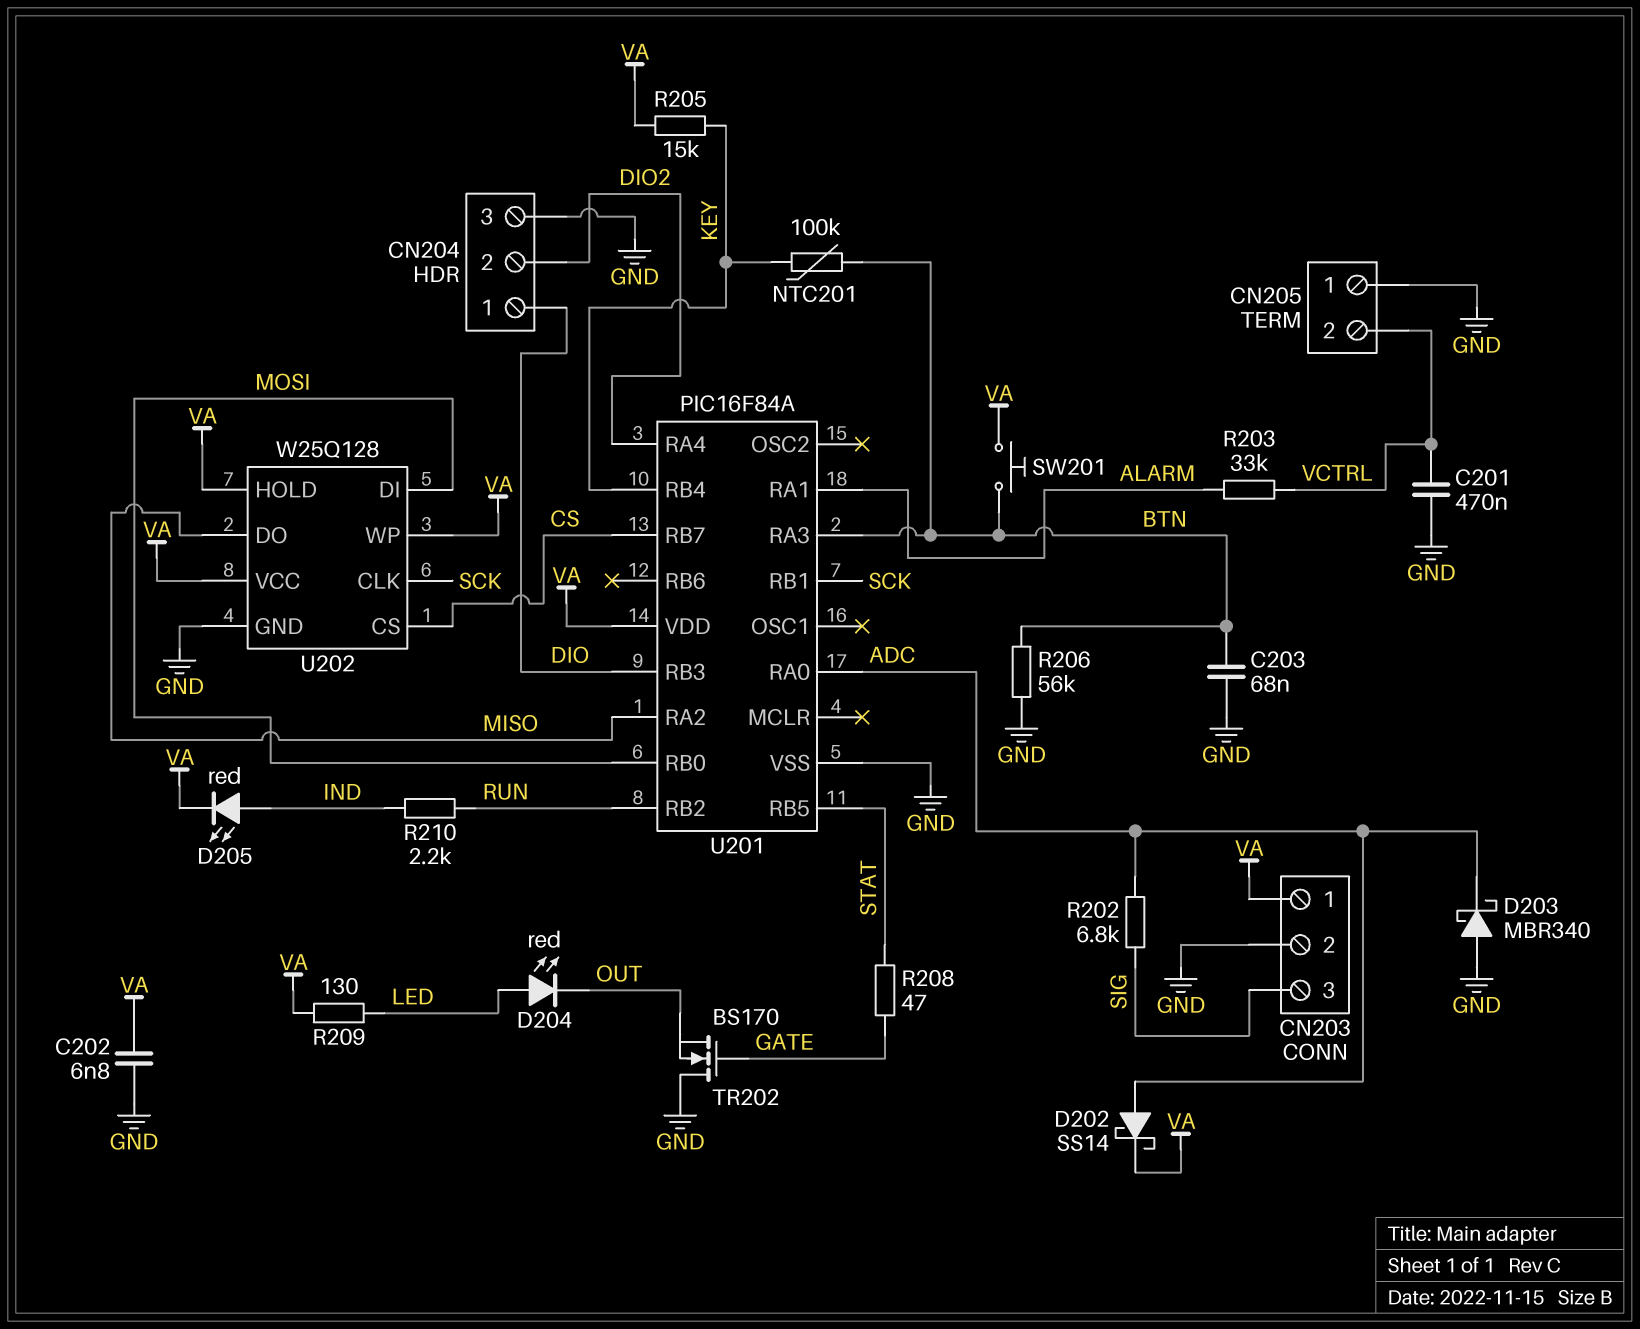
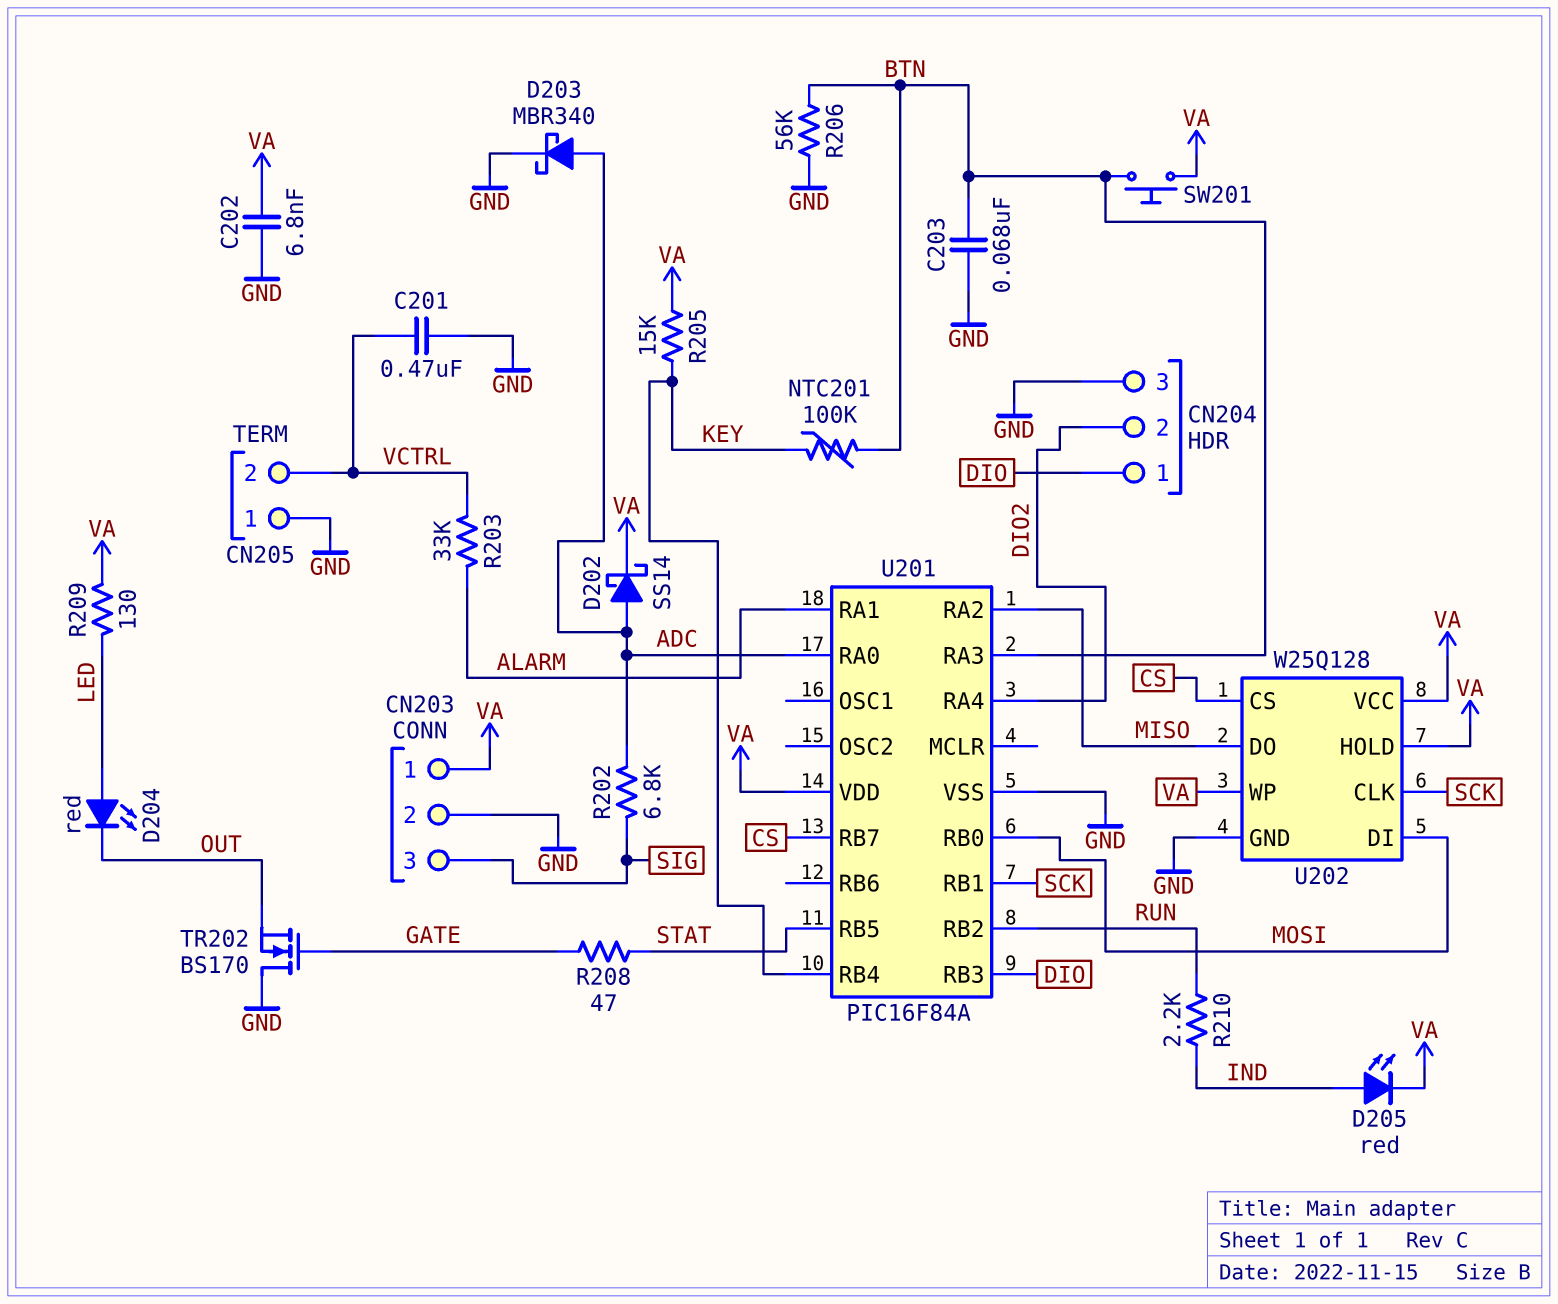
D203: schottky MBR340 (A GND, K ADC) -> schottky MBR340 (A ADC, K GND)

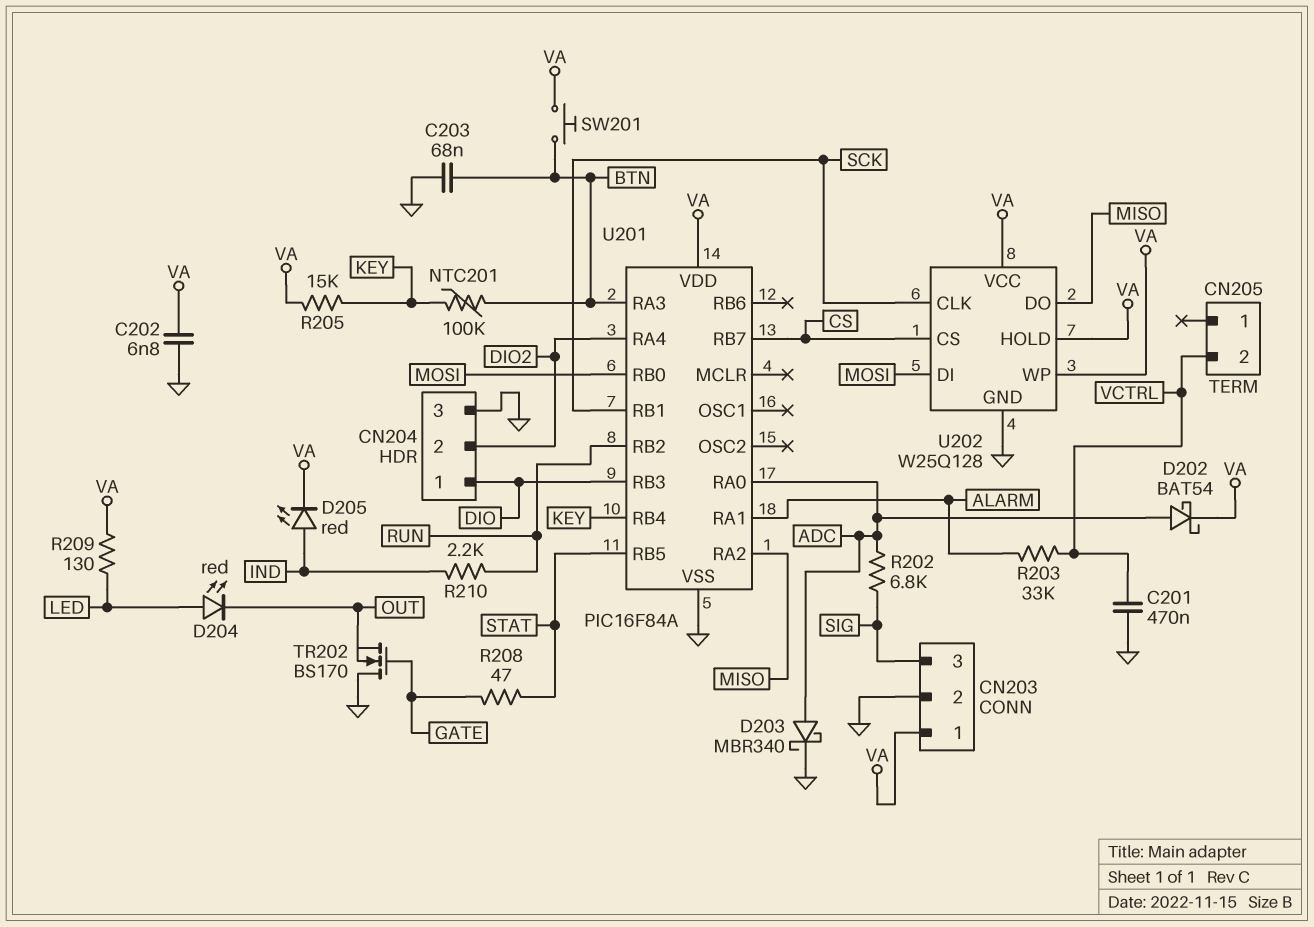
CN205 pin 1: GND -> none
D202: schottky SS14 (A ADC, K VA) -> schottky BAT54 (A ADC, K VA)
R206: 56k (BTN, GND) -> none

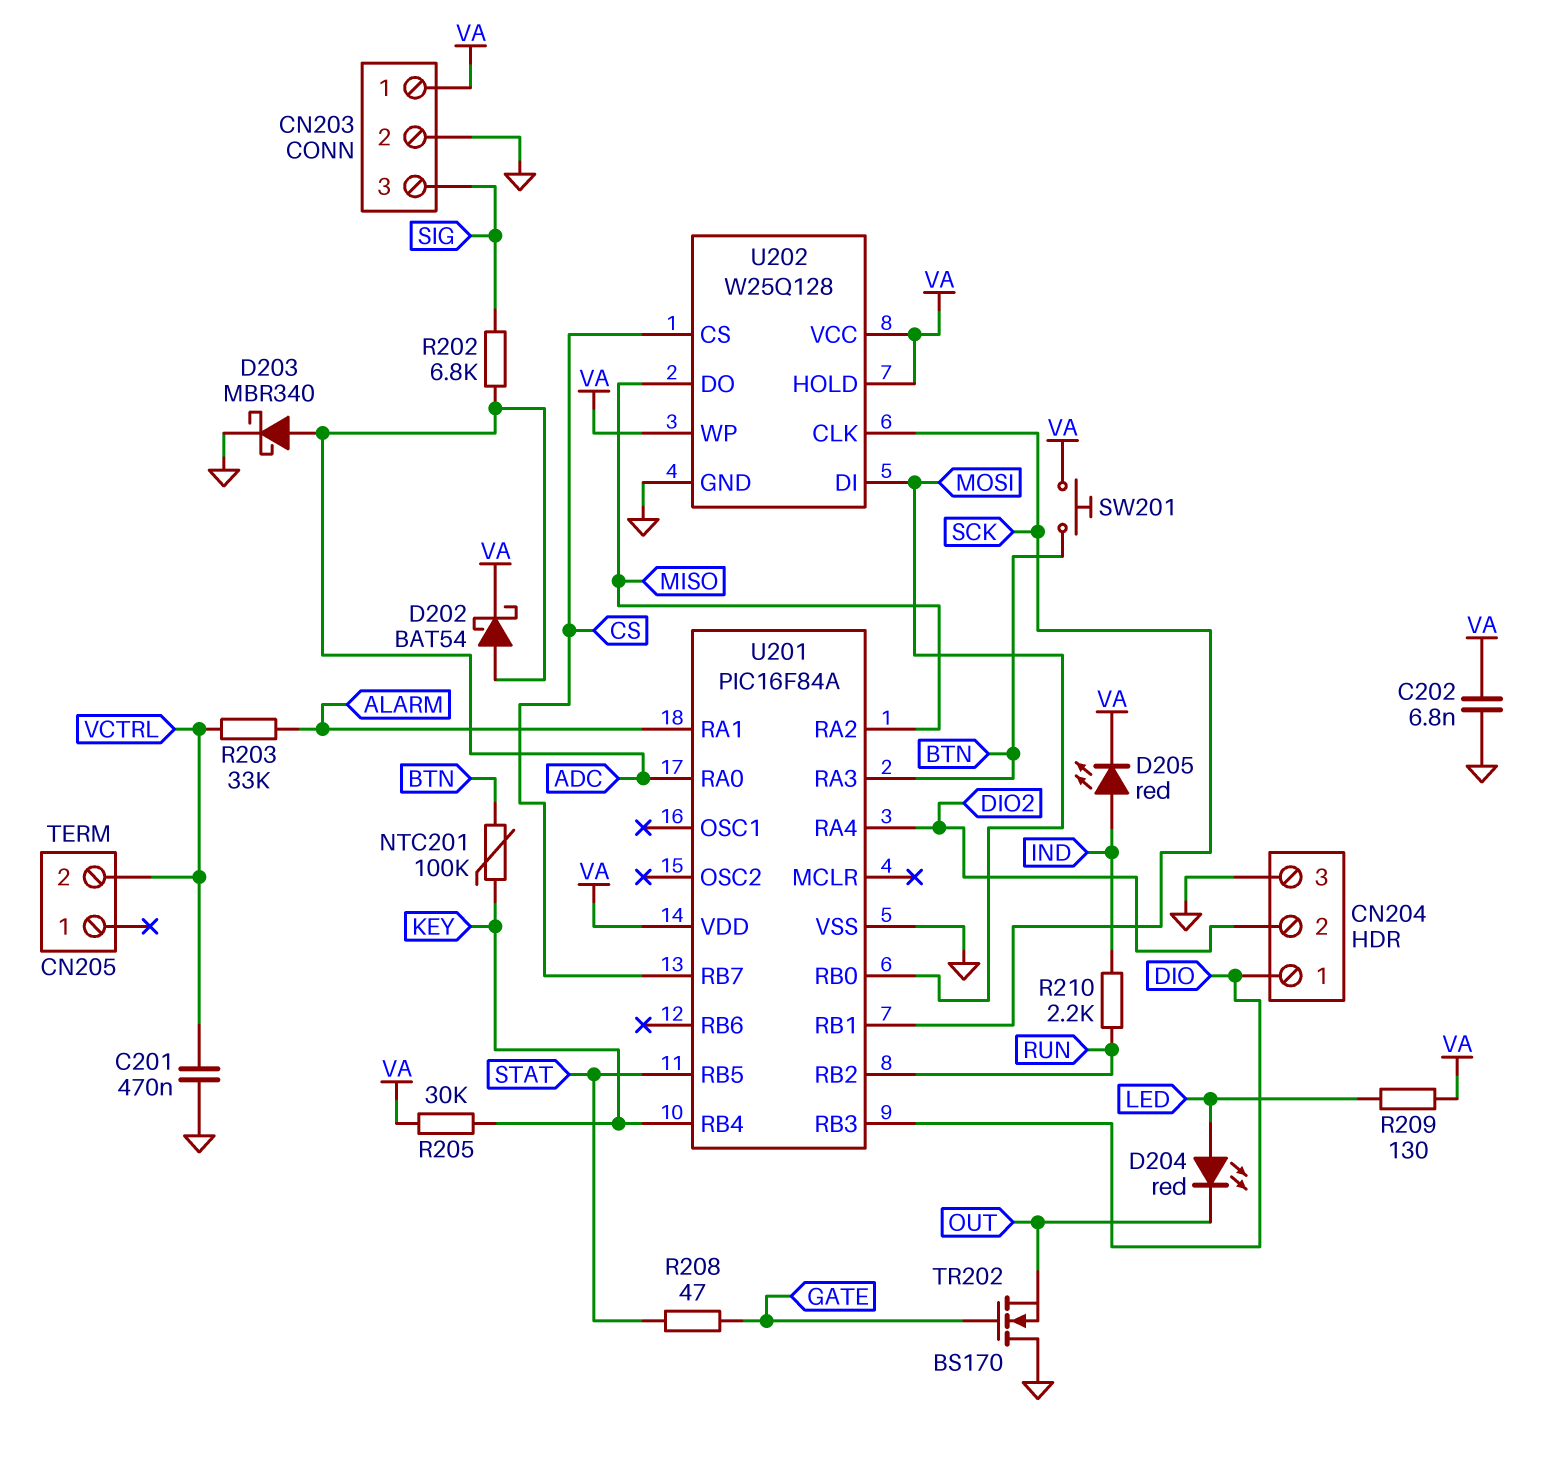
C203: 68nF (BTN, GND) -> none
R205: 15k (KEY, VA) -> 30k (KEY, VA)

